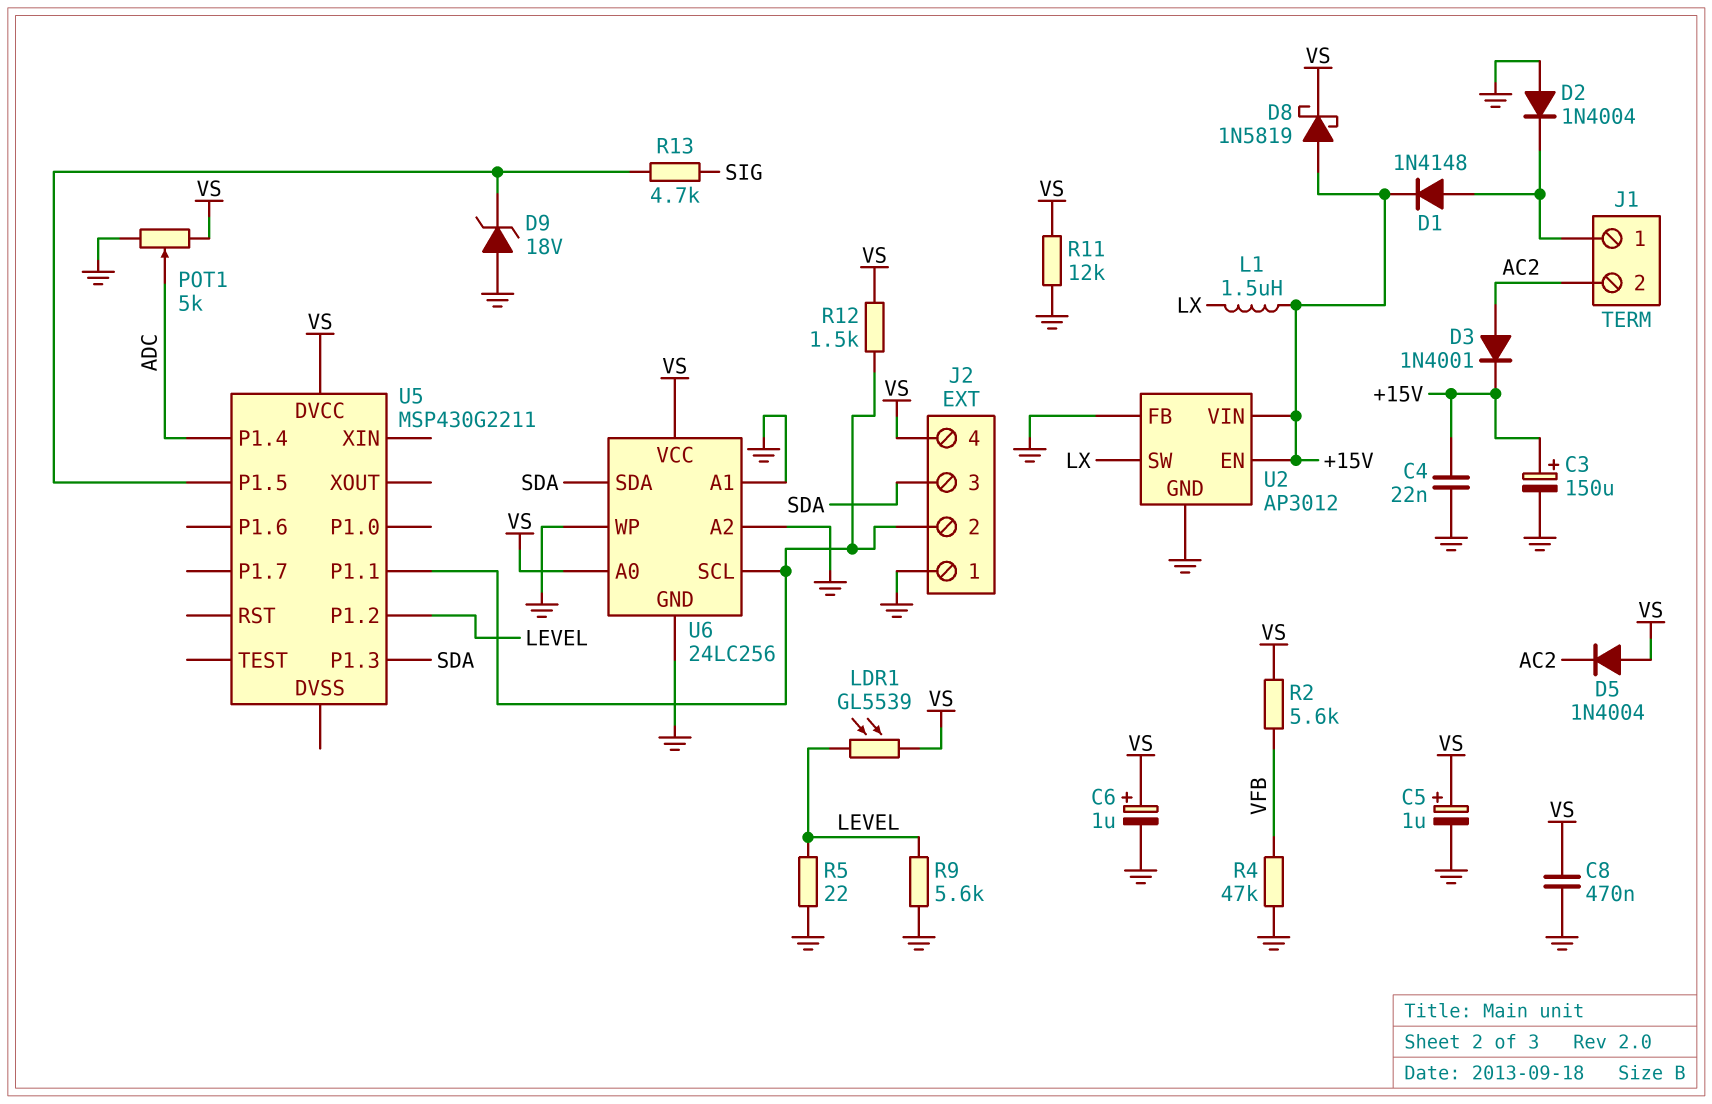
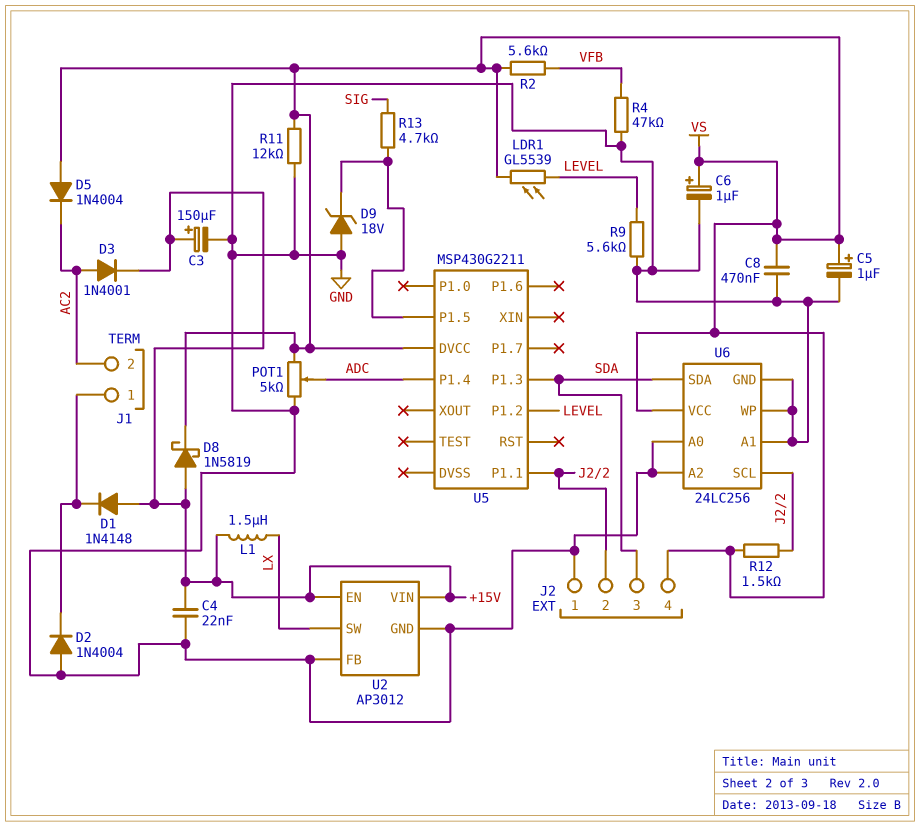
D1: diode 1N4148 (A J1/1, K +15V) -> diode 1N4148 (A +15V, K J1/1)
R5: 22 (GND, LEVEL) -> none
U6 pin A0: VS -> GND

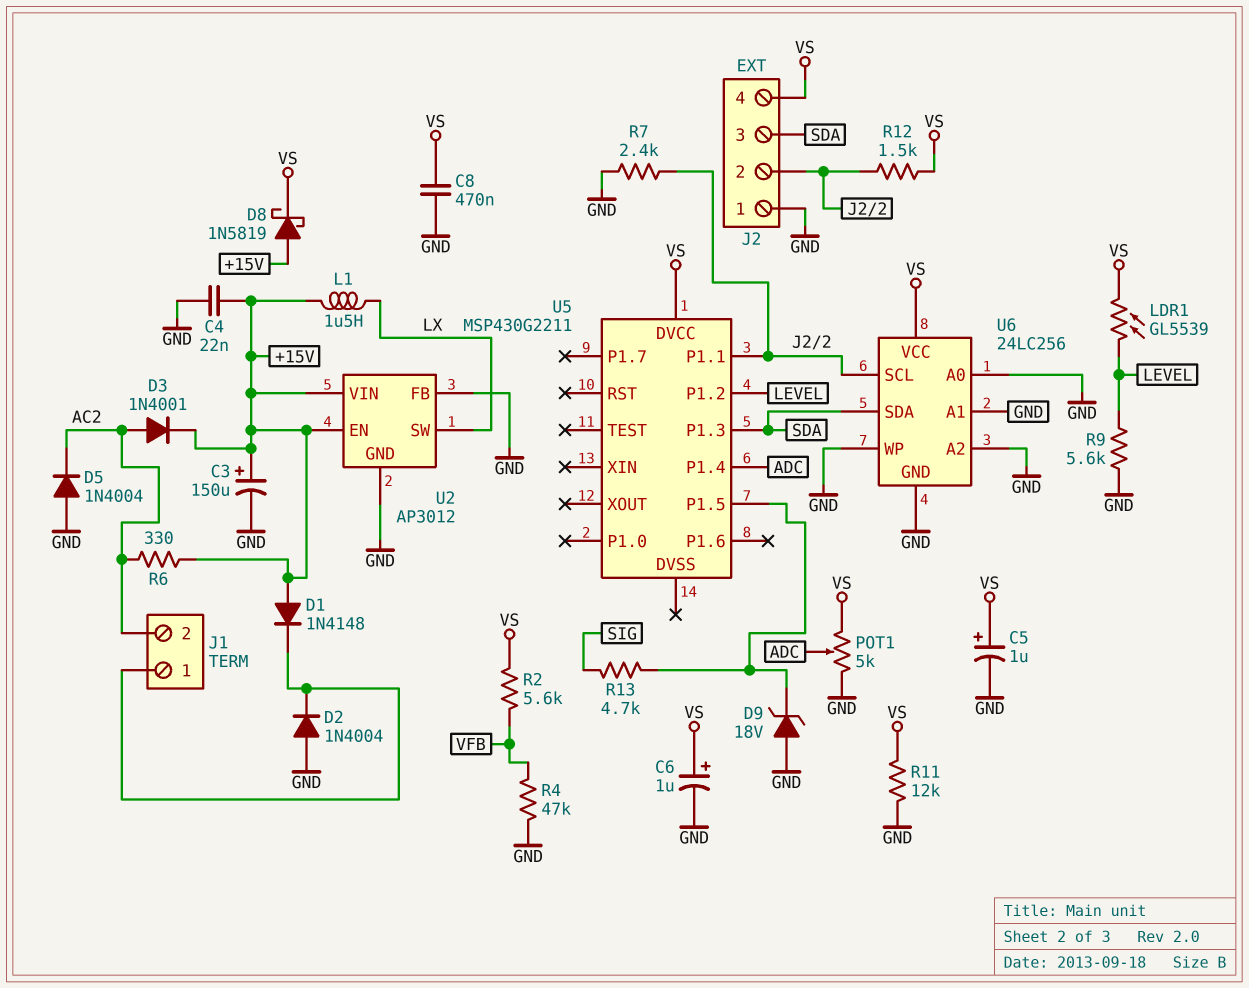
D5: diode 1N4004 (A VS, K AC2) -> diode 1N4004 (A GND, K AC2)
R6: none -> 330 (+15V, AC2)
R7: none -> 2.4k (GND, J2/2)

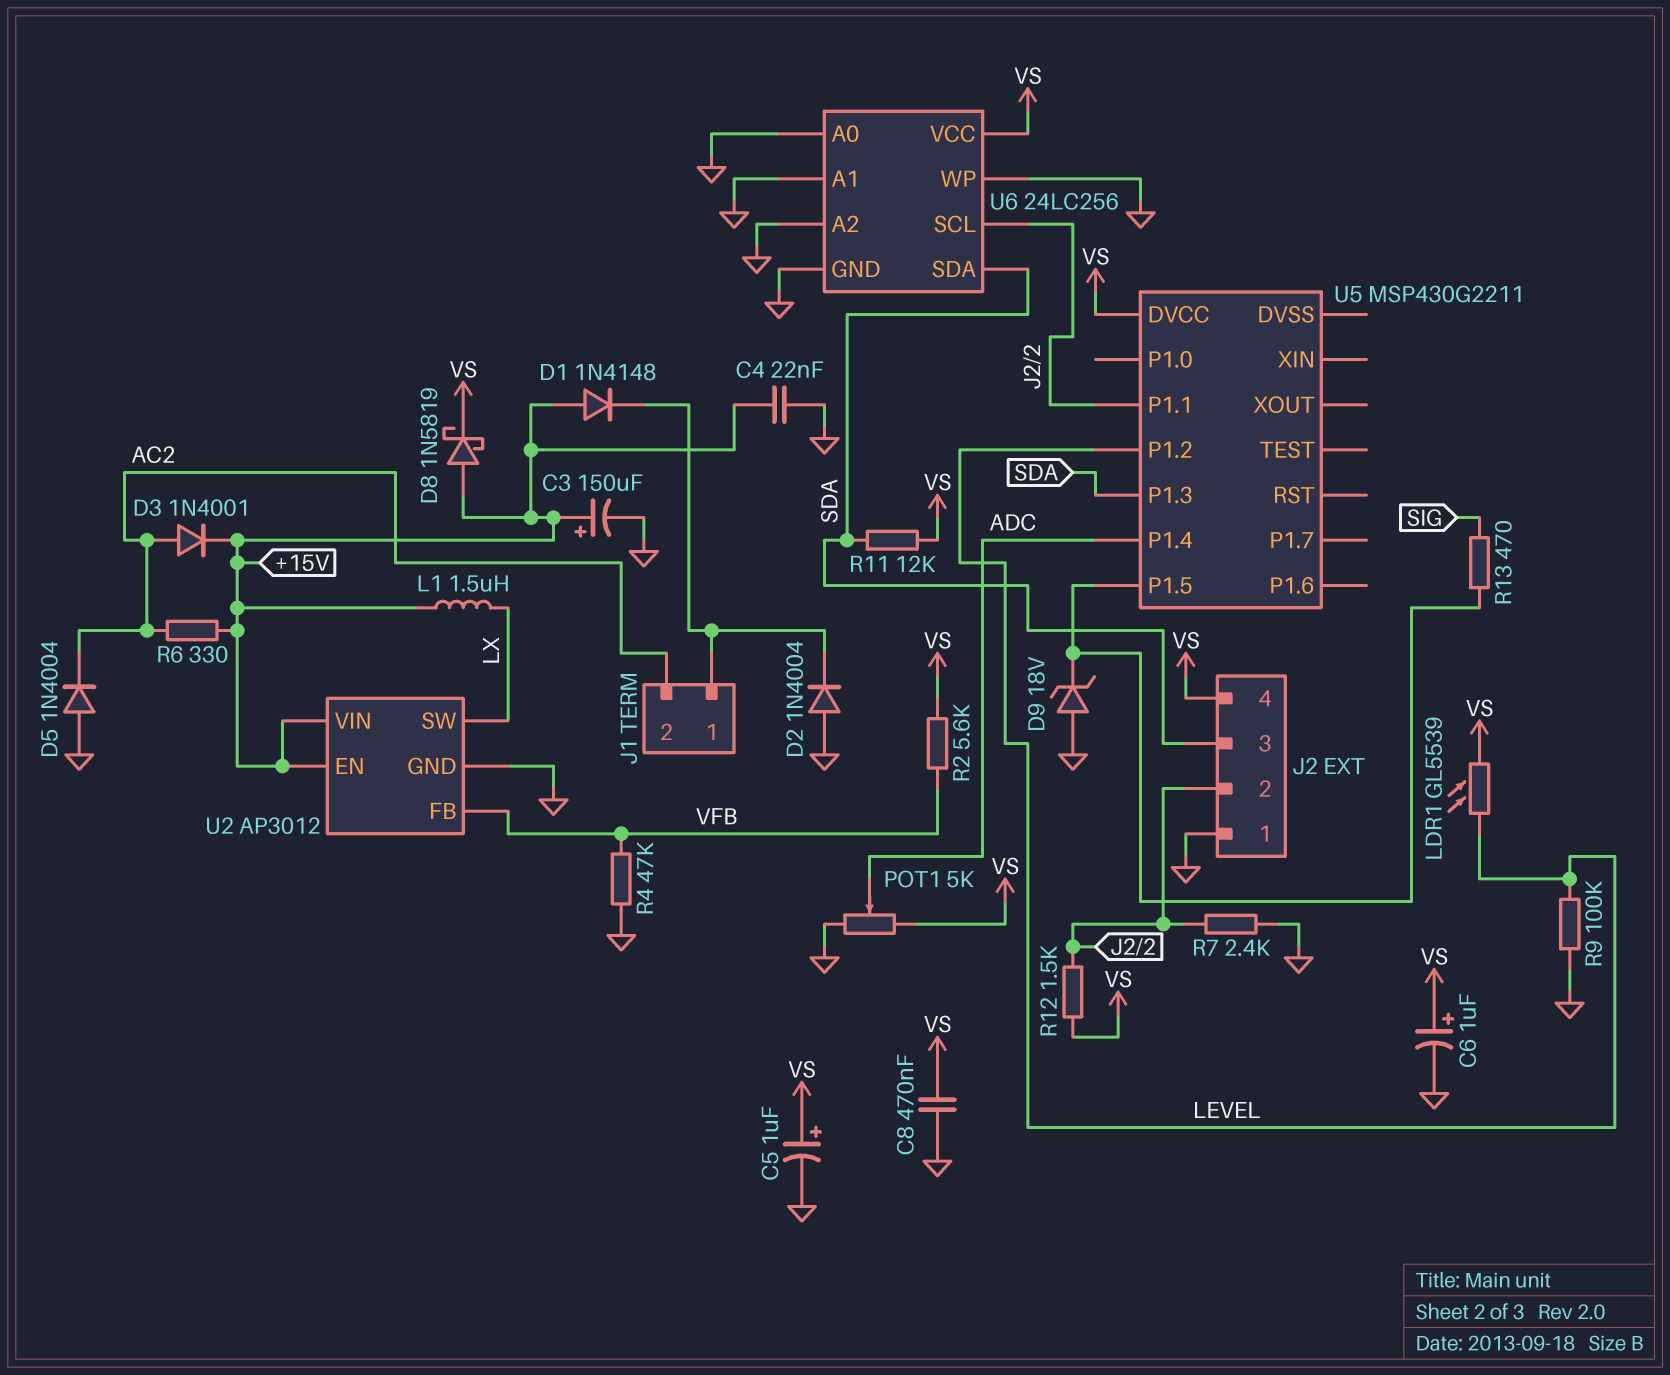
R9: 5.6k (GND, LEVEL) -> 100k (GND, LEVEL)
R11: 12k (GND, VS) -> 12k (SDA, VS)
R13: 4.7k (SIG, U5/P1.5) -> 470 (SIG, U5/P1.5)
U2 pin FB: GND -> VFB

